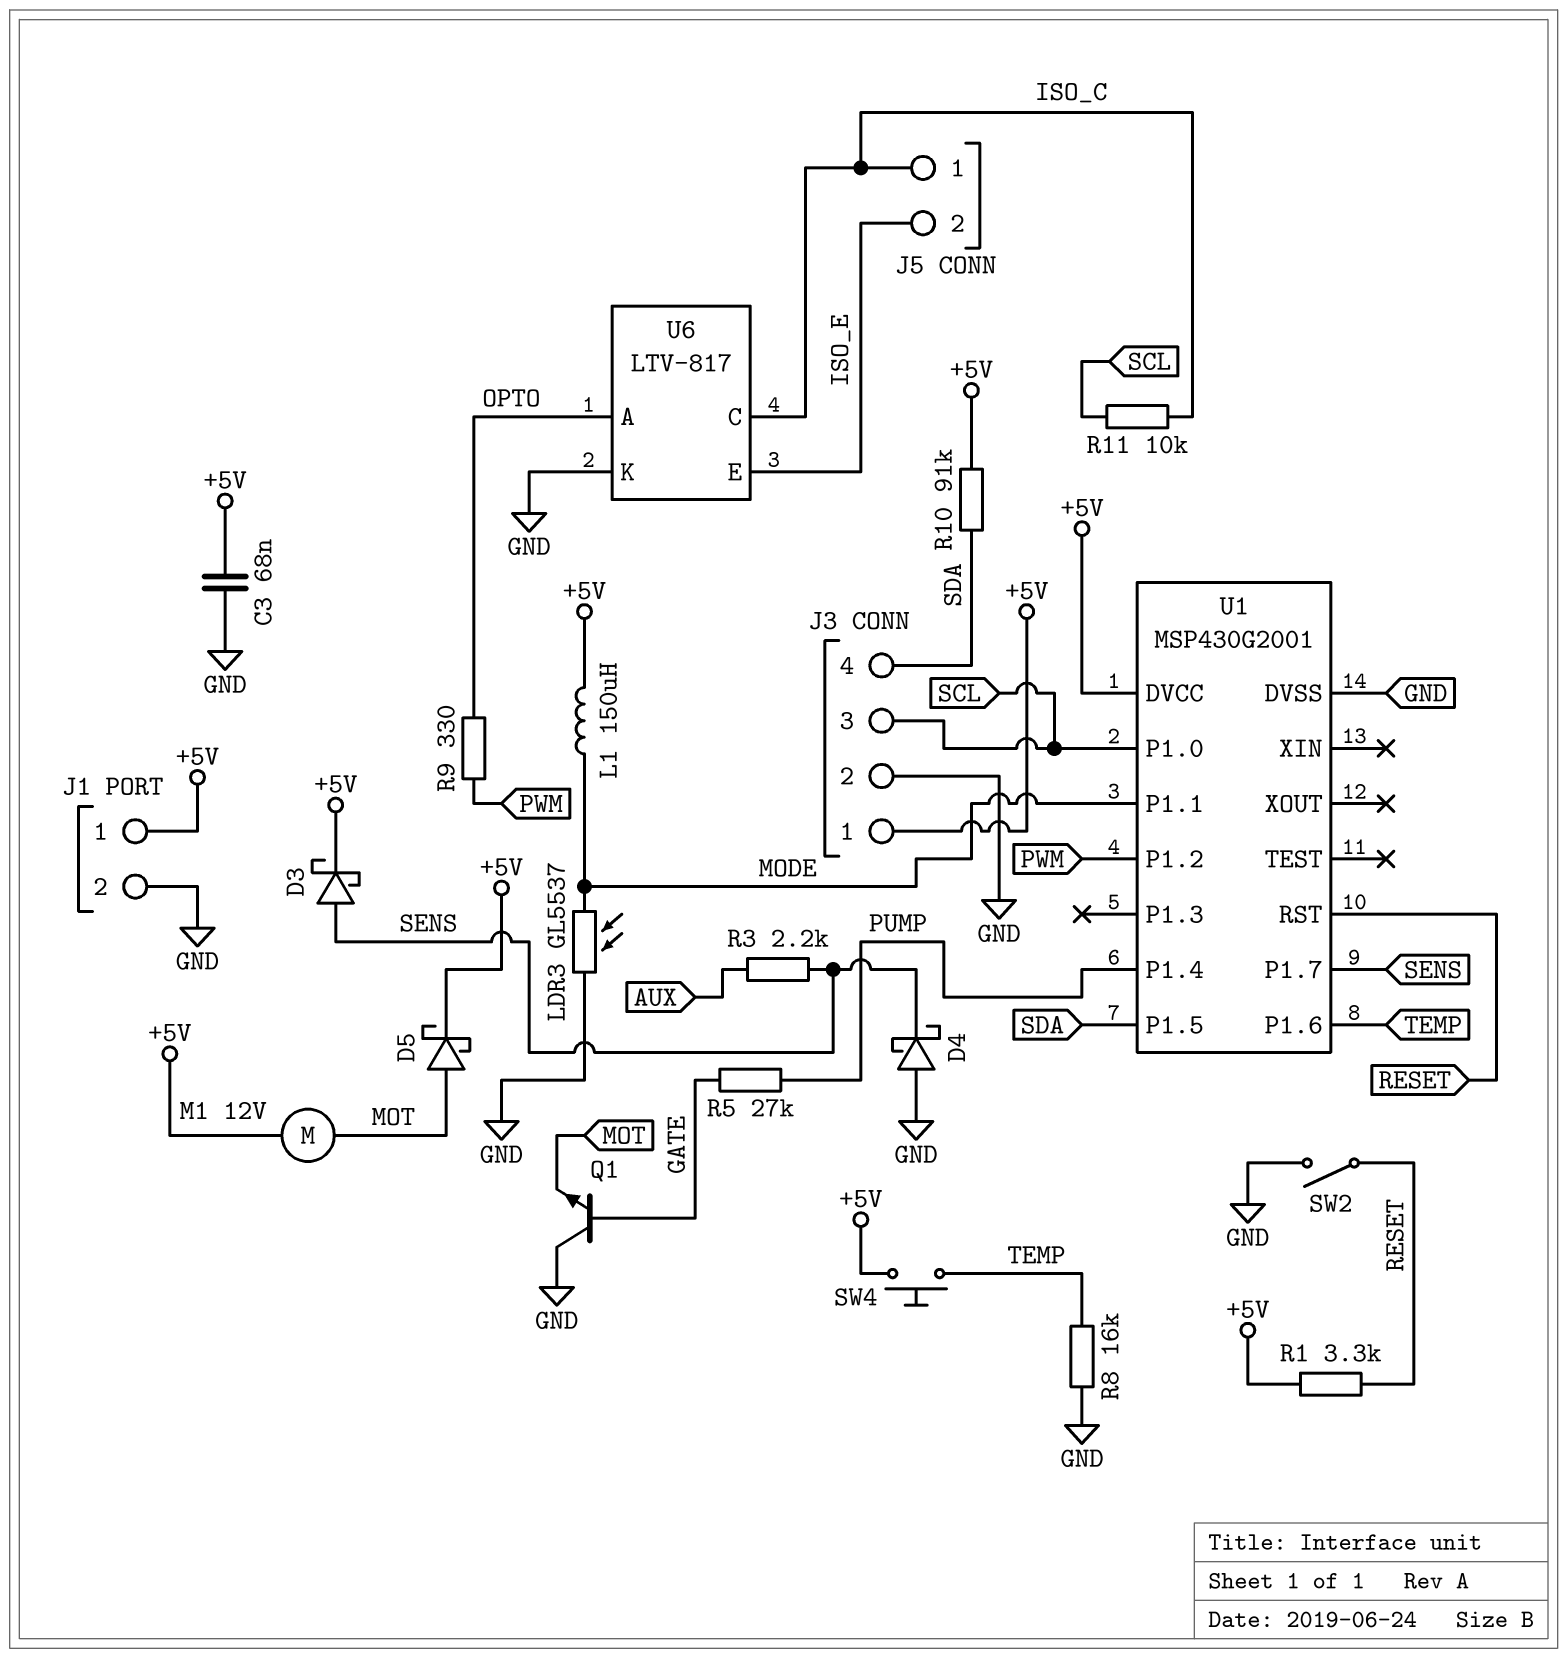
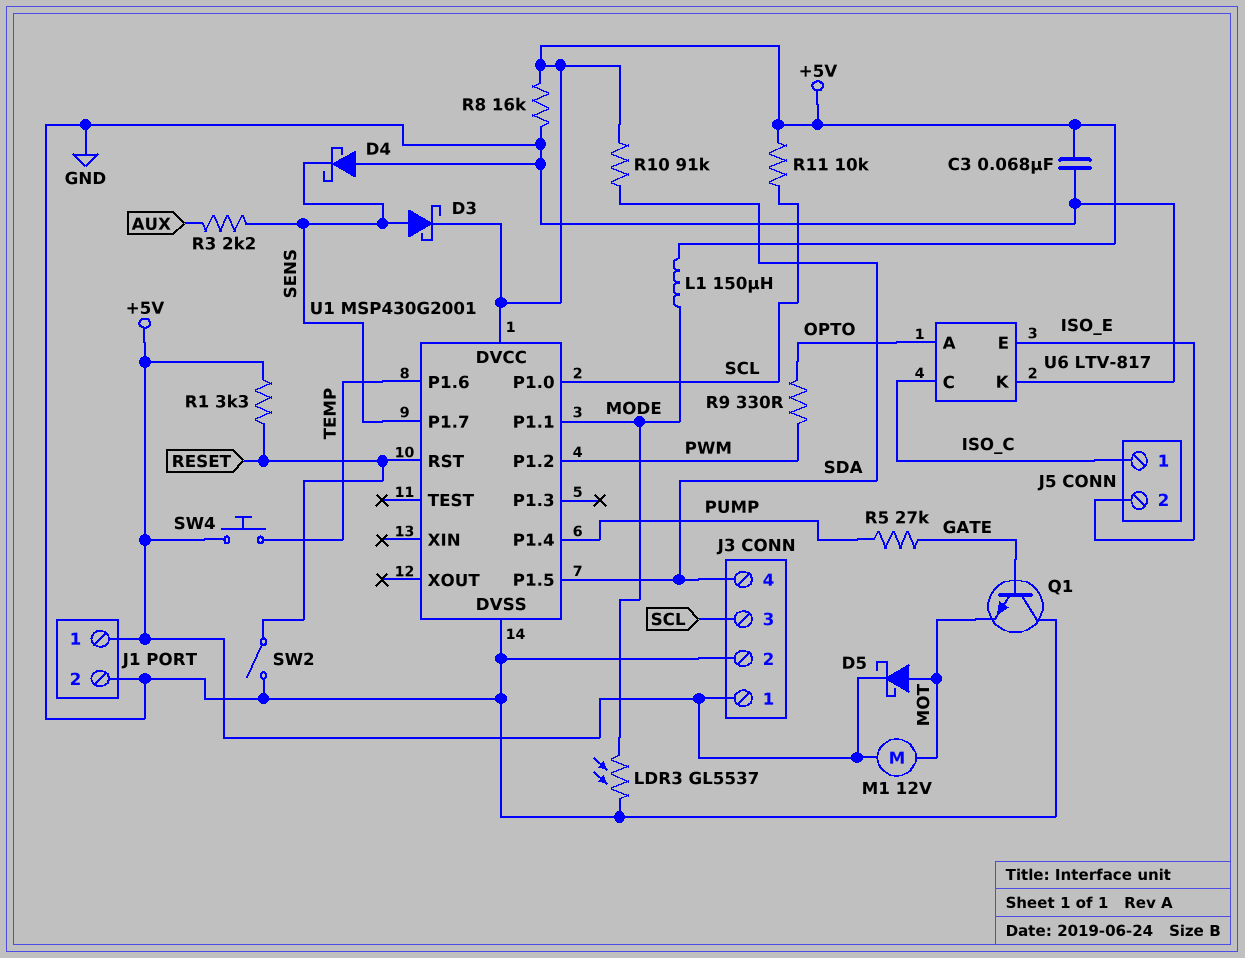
R8: 16k (GND, TEMP) -> 16k (+5V, GND)
R11: 10k (ISO_C, SCL) -> 10k (+5V, SCL)

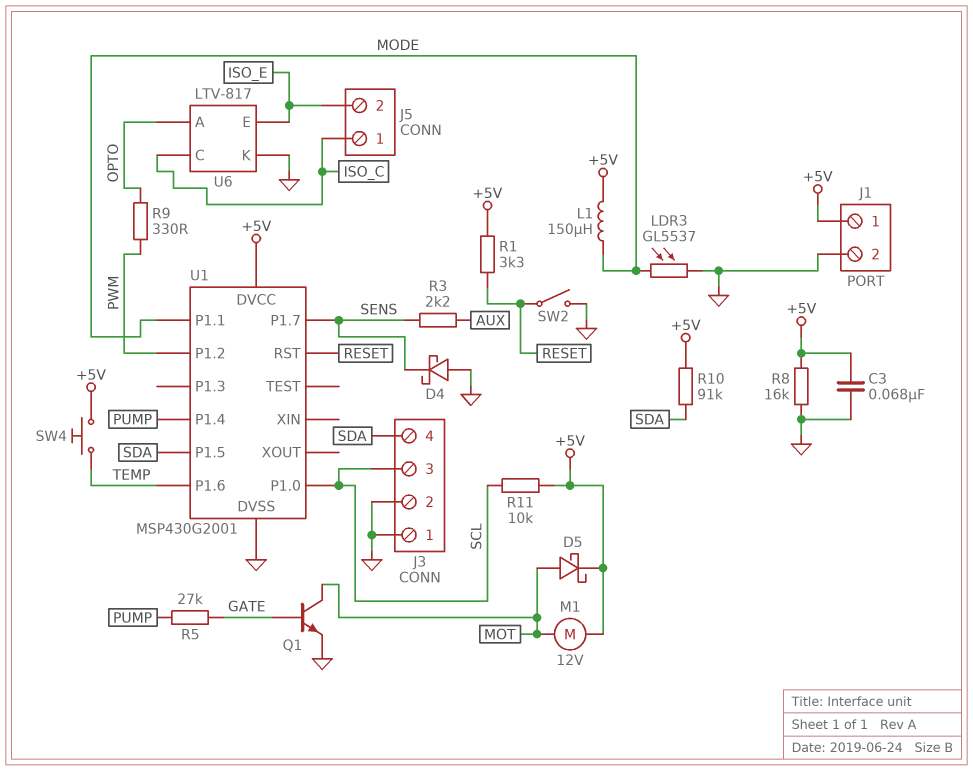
D3: schottky (A SENS, K +5V) -> none
J3 pin 1: +5V -> GND
Q1: NPN (B GATE, C GND, E MOT) -> NPN (B GATE, C MOT, E GND)

